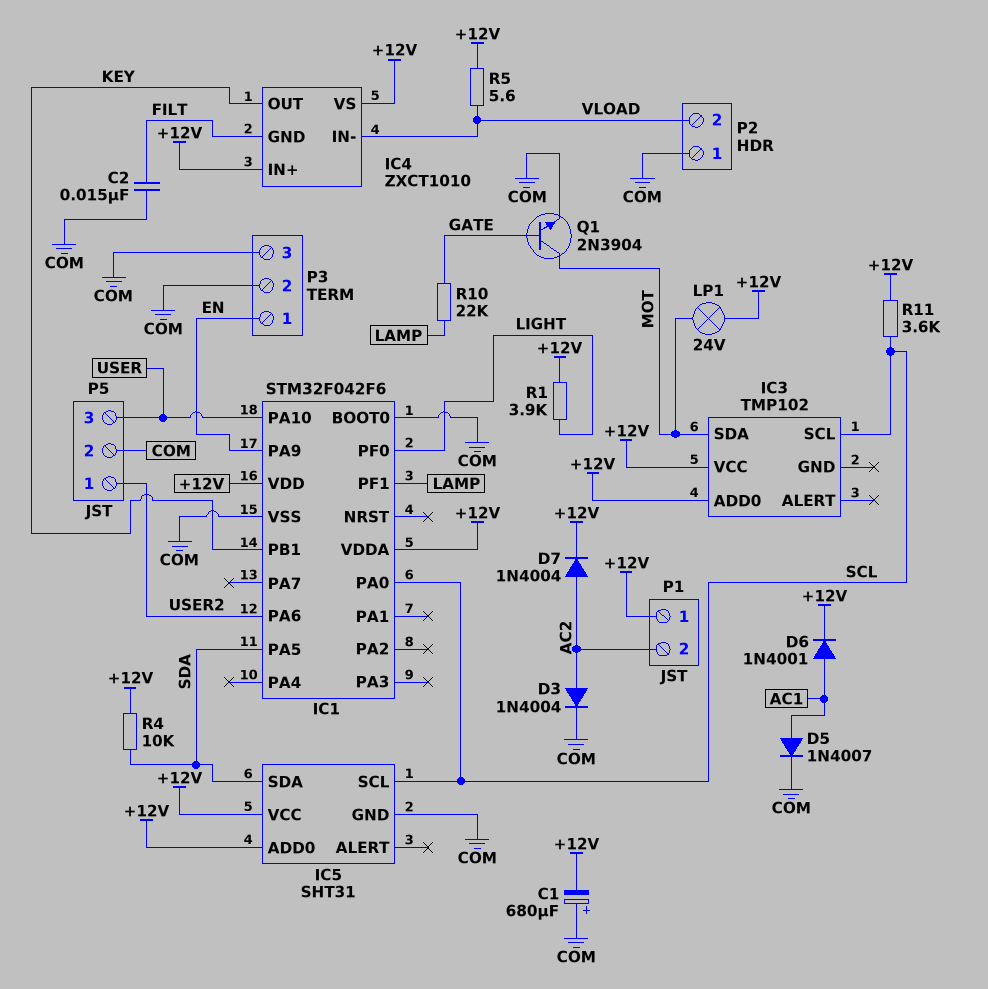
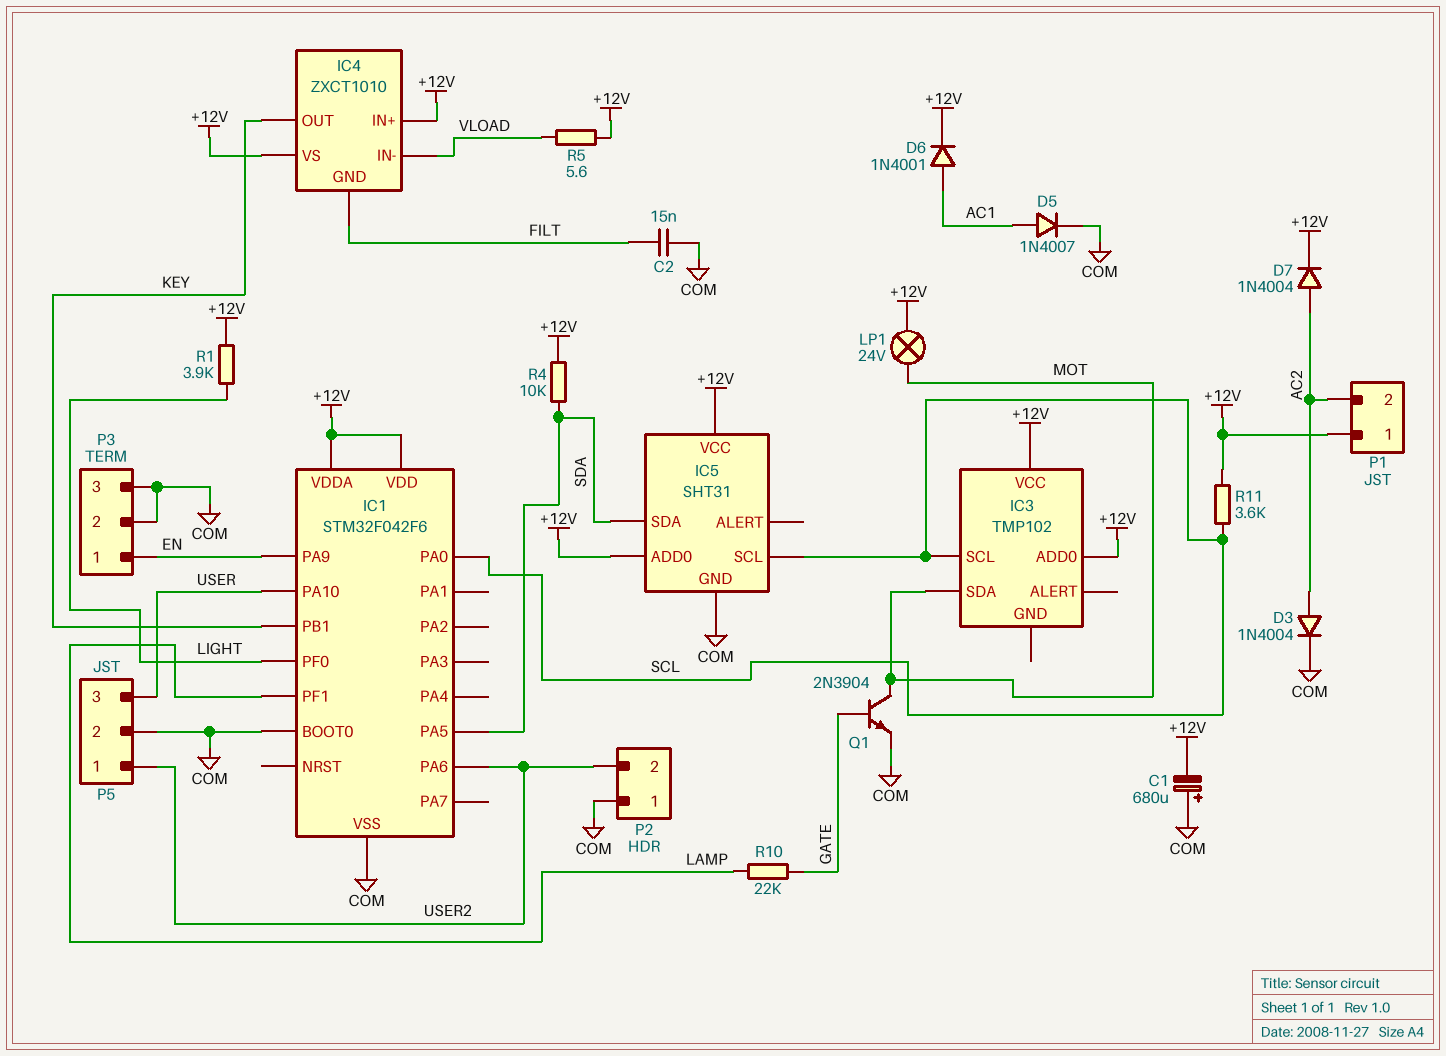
P2 pin 2: VLOAD -> USER2

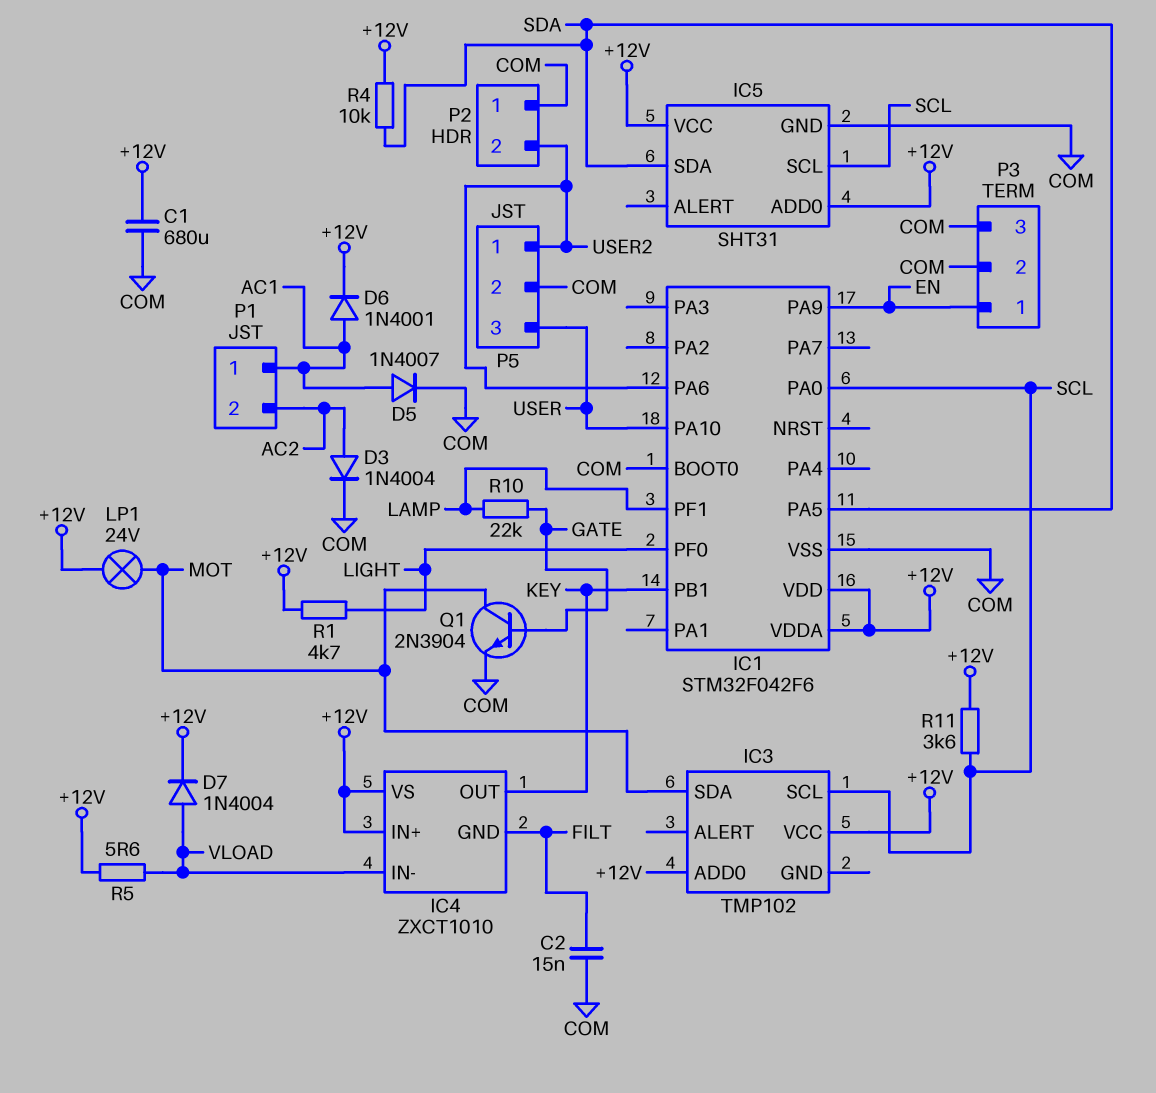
C1: 680uF (plus COM, minus +12V) -> 680uF (+12V, COM)
D7: diode 1N4004 (A AC2, K +12V) -> diode 1N4004 (A VLOAD, K +12V)
P1 pin 1: +12V -> AC1
R1: 3.9k (+12V, LIGHT) -> 4.7k (+12V, LIGHT)

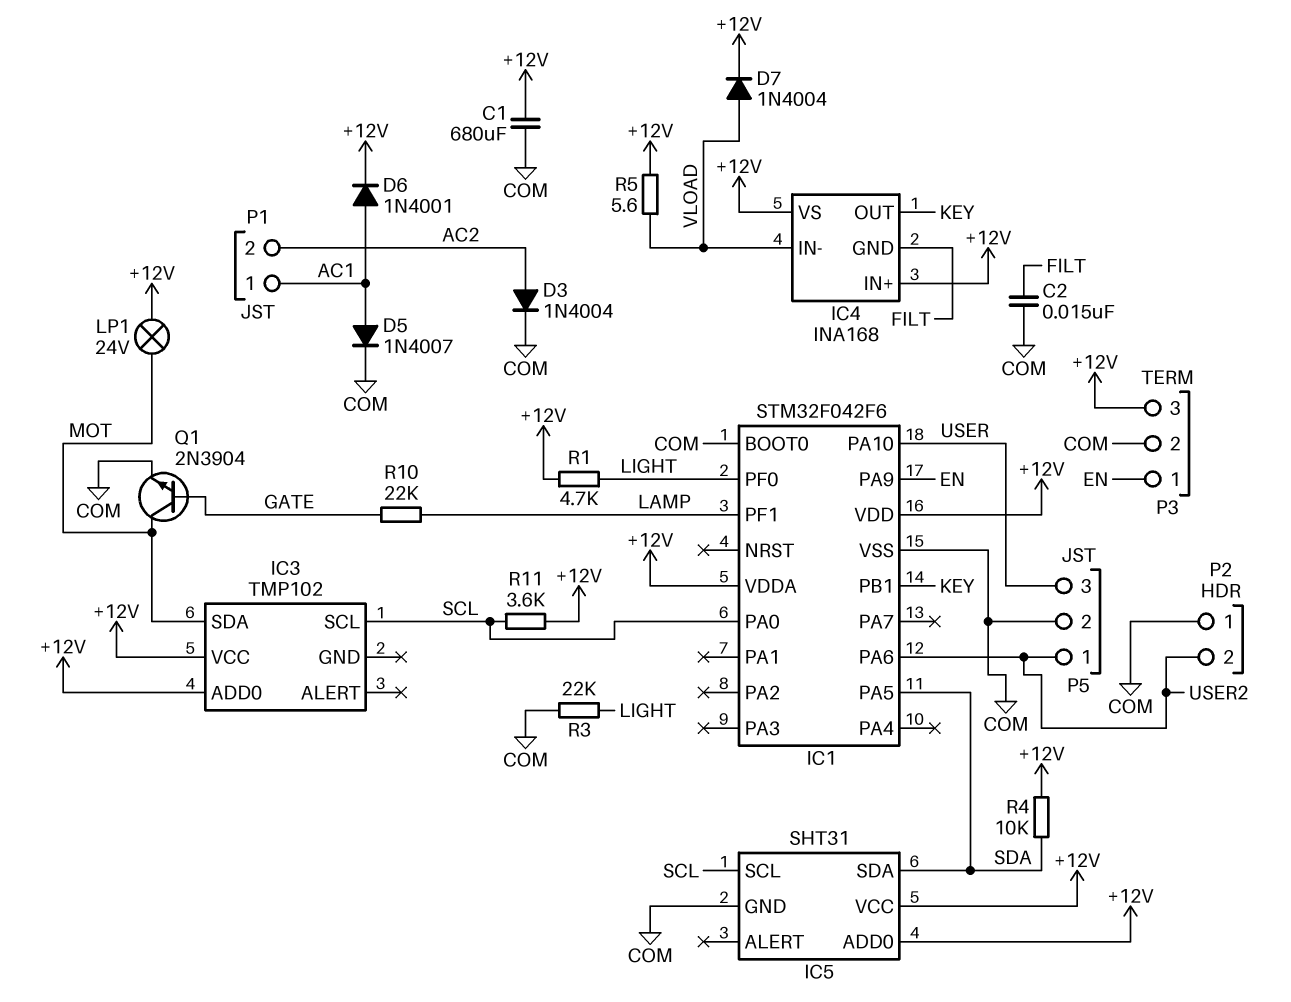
IC4: ZXCT1010 -> INA168
P3 pin 3: COM -> +12V
R3: none -> 22k (COM, LIGHT)

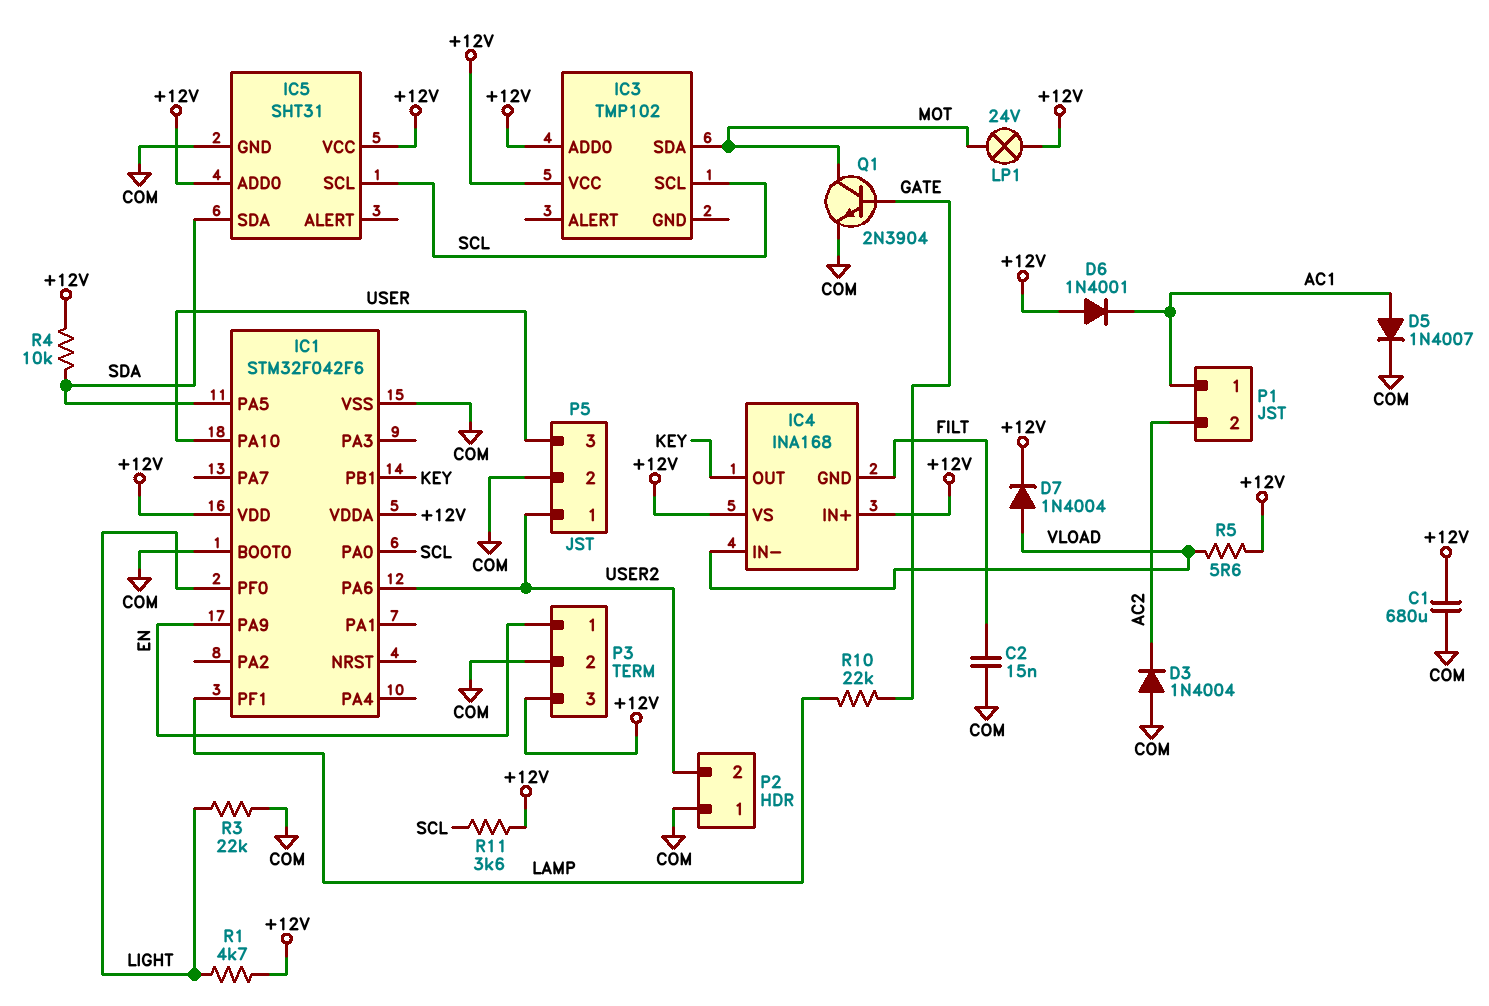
D3: diode 1N4004 (A AC2, K COM) -> diode 1N4004 (A COM, K AC2)
D6: diode 1N4001 (A AC1, K +12V) -> diode 1N4001 (A +12V, K AC1)

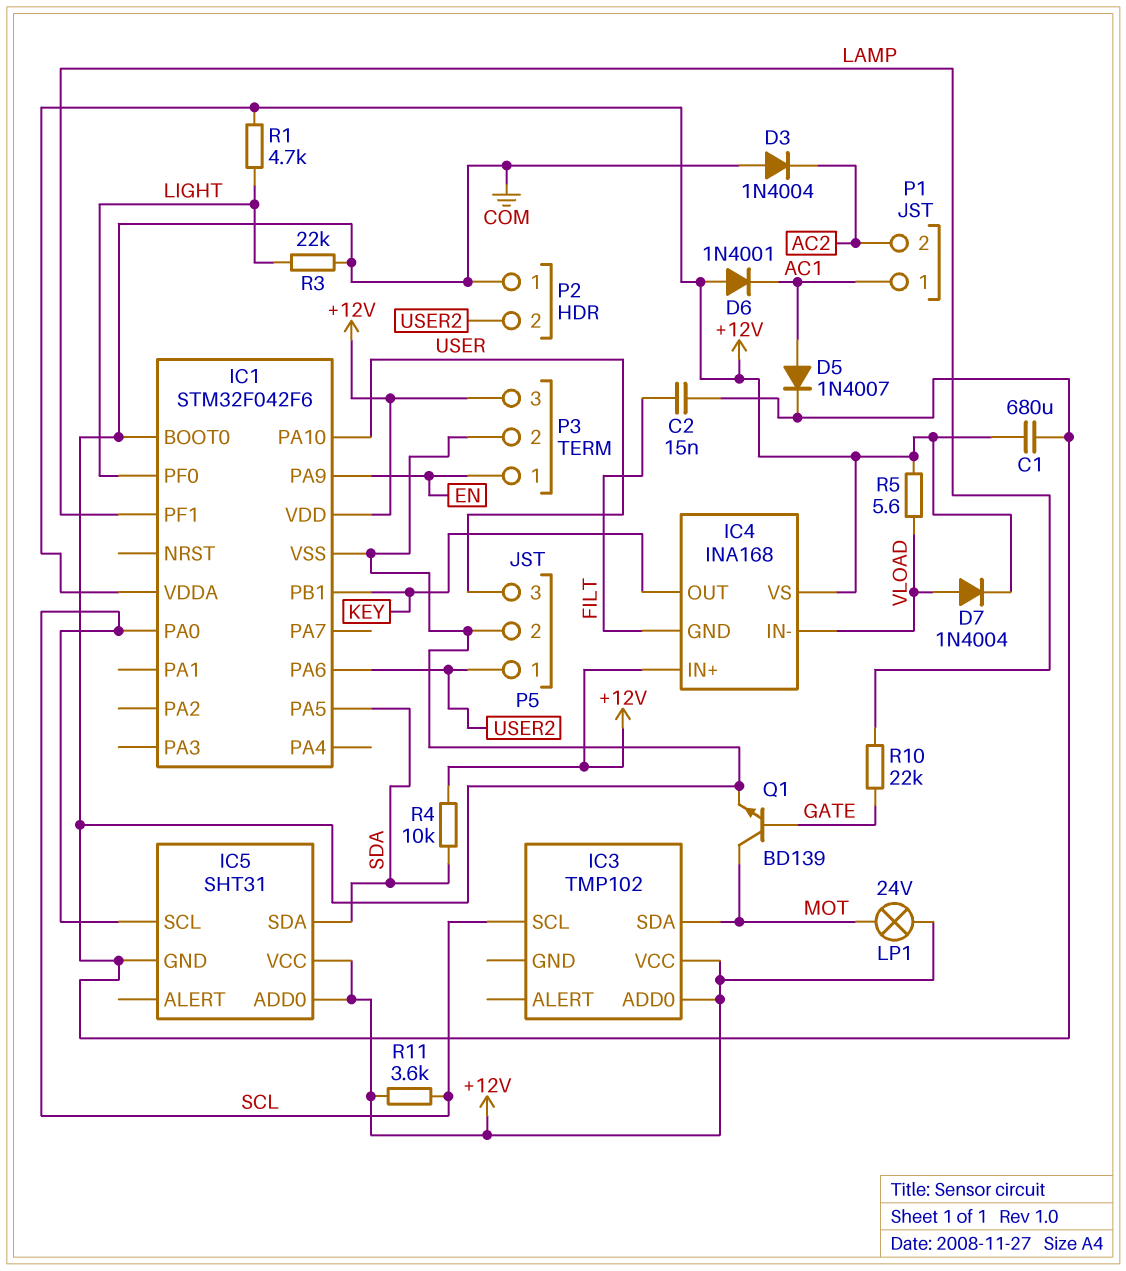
Q1: NPN 2N3904 (B GATE, C MOT, E COM) -> NPN BD139 (B GATE, C MOT, E COM)

